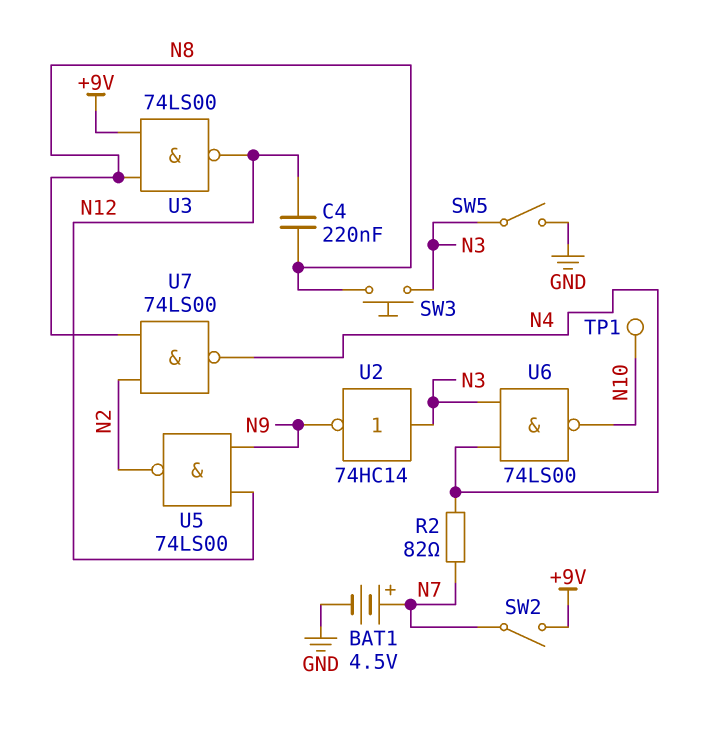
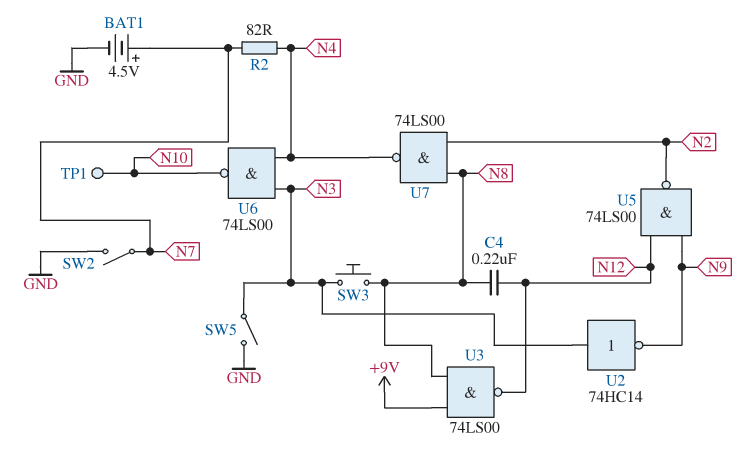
SW2: switch (+9V, N7) -> switch (GND, N7)

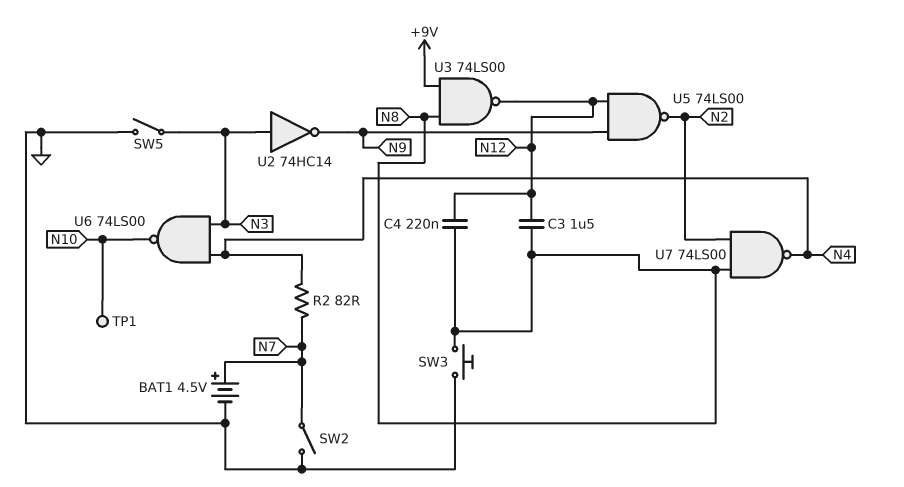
C3: none -> 1.5uF (N8, N12)
SW3: button (N3, N8) -> button (GND, N8)

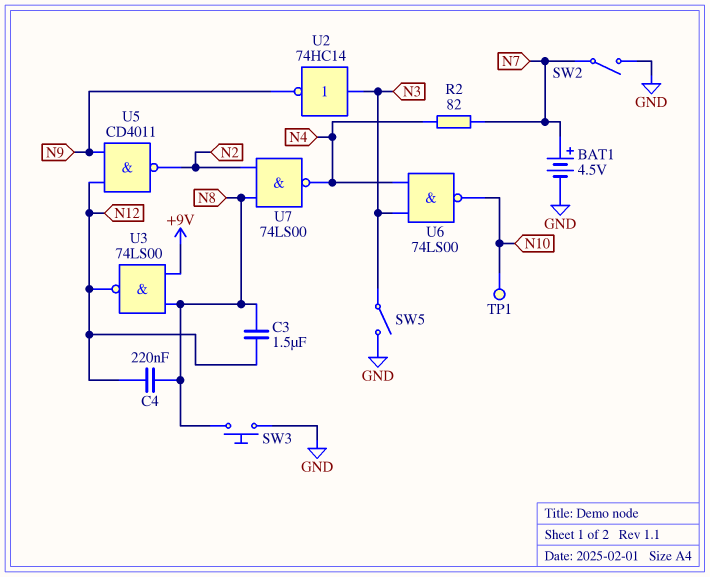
U5: NAND 74LS00 (in N9, in N12, out N2) -> NAND CD4011 (in N9, in N12, out N2)

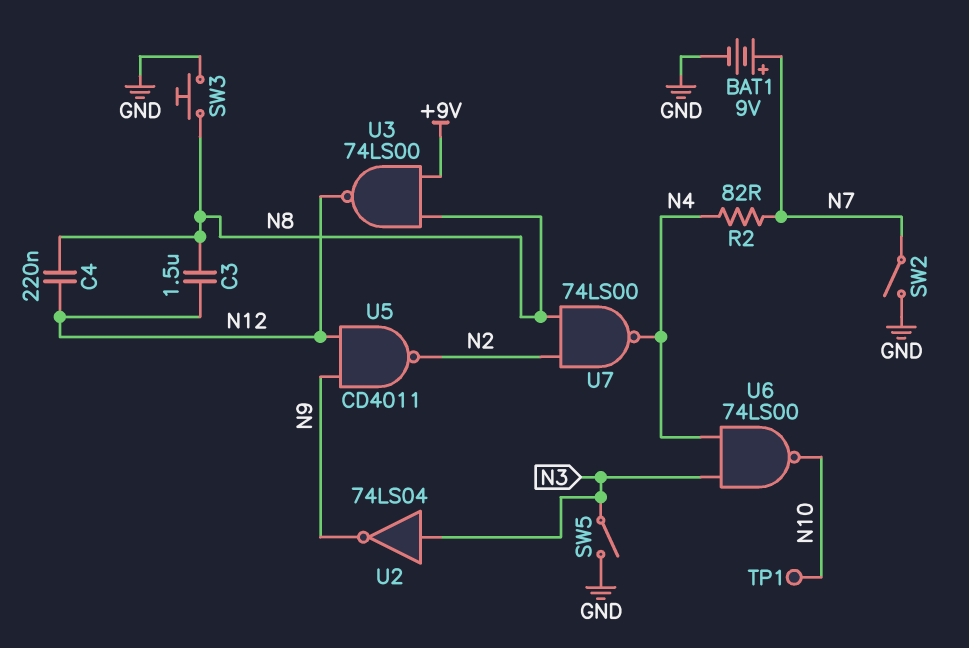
BAT1: 4.5V (plus N7, minus GND) -> 9V (plus N7, minus GND)
U2: NOT 74HC14 (in N3, out N9) -> NOT 74LS04 (in N3, out N9)

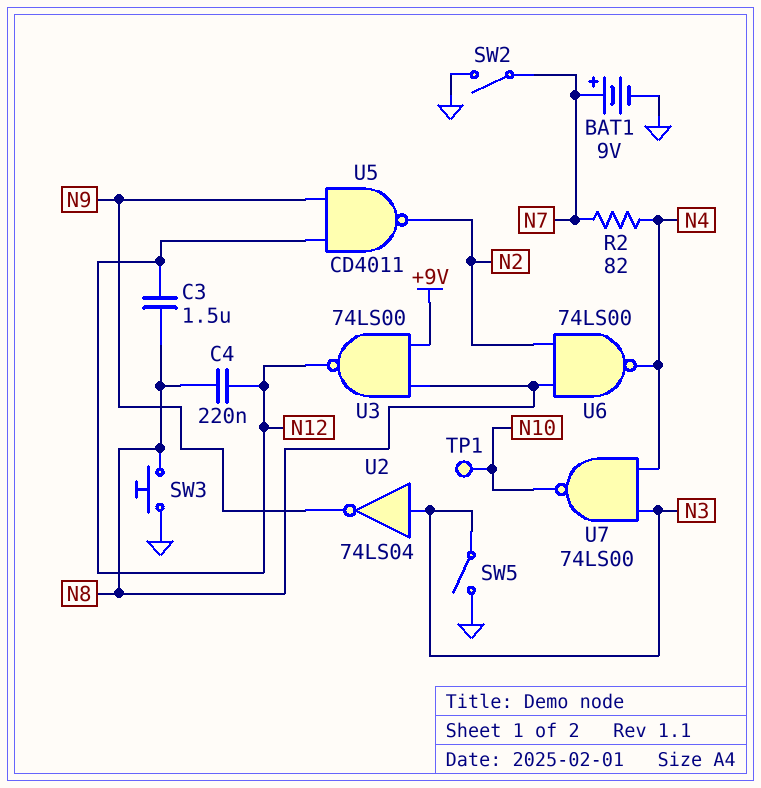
U6: NAND 74LS00 (in N3, in N4, out N10) -> NAND 74LS00 (in N2, in N8, out N4)
U7: NAND 74LS00 (in N2, in N8, out N4) -> NAND 74LS00 (in N3, in N4, out N10)

